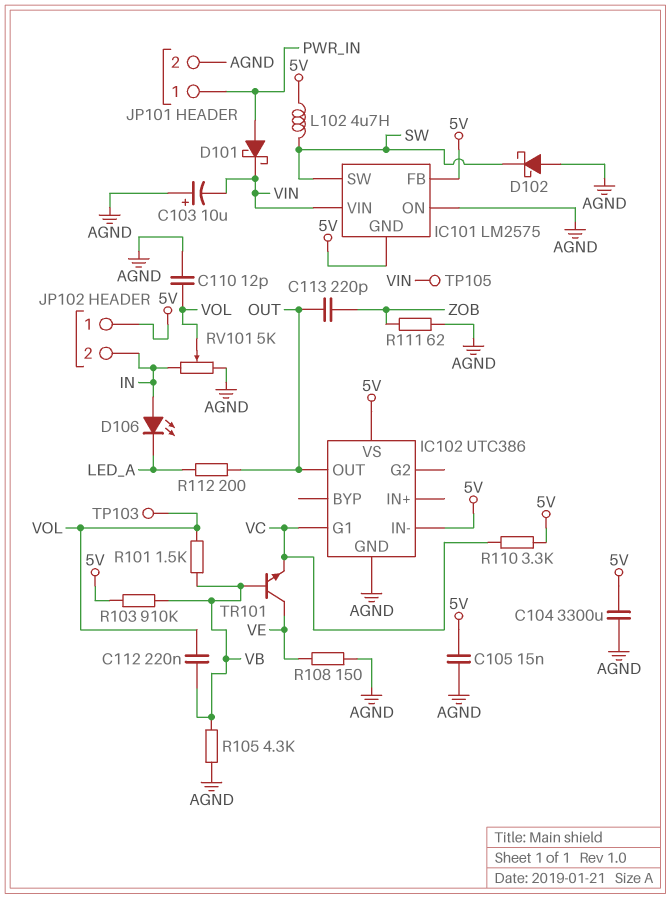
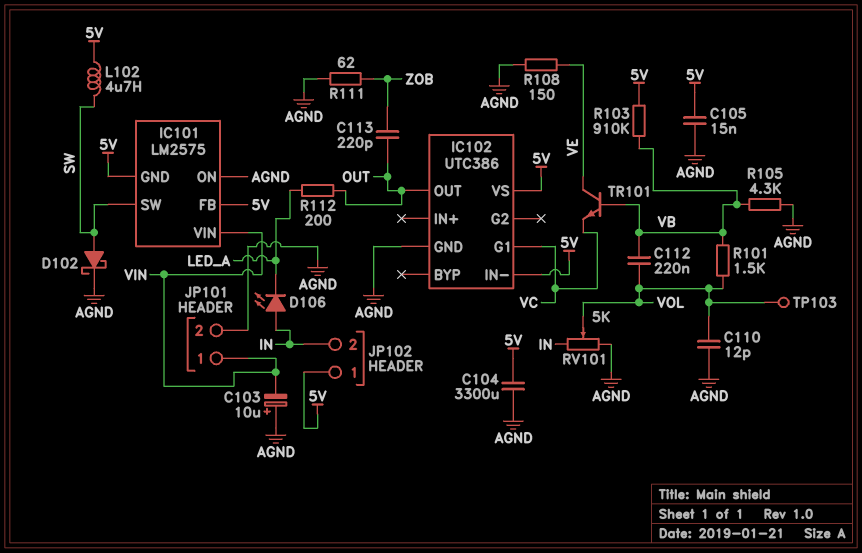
D101: schottky (A PWR_IN, K VIN) -> none
D102: schottky (A AGND, K SW) -> schottky (A SW, K AGND)
JP101 pin 1: PWR_IN -> VIN
R110: 3.3k (5V, VC) -> none
TP105: test point (VIN) -> none

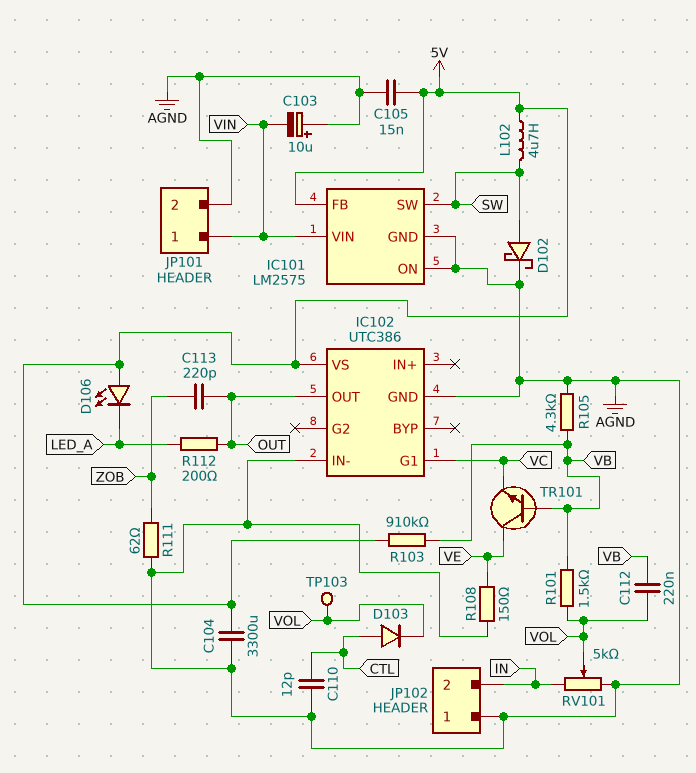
C110: 12pF (AGND, VOL) -> 12pF (AGND, CTL)
D103: none -> diode (A CTL, K VOL)
D106: LED (A IN, K LED_A) -> LED (A 5V, K LED_A)
IC101 pin GND: 5V -> AGND
IC102 pin IN-: 5V -> AGND
JP102 pin 1: 5V -> AGND

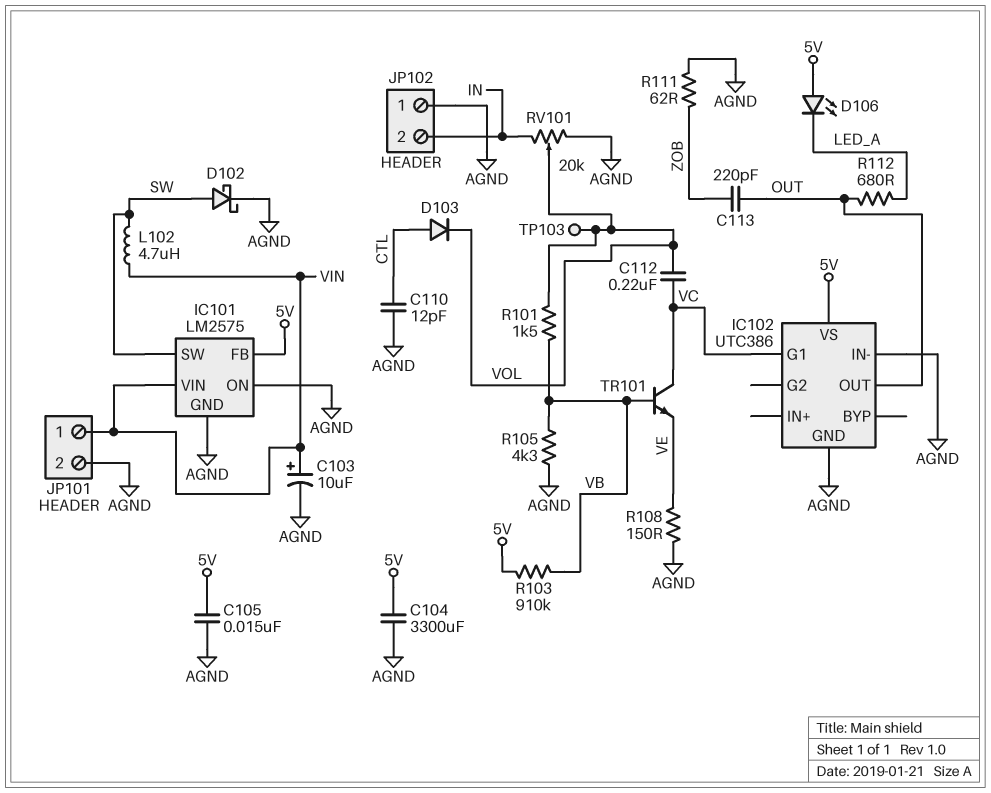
C103: 10uF (plus AGND, minus VIN) -> 10uF (plus VIN, minus AGND)
C112: 220nF (VB, VOL) -> 220nF (VC, VOL)
L102: 4.7uH (5V, SW) -> 4.7uH (SW, VIN)
R112: 200 (LED_A, OUT) -> 680 (LED_A, OUT)
RV101: 5k (AGND, IN, wiper VOL) -> 20k (AGND, IN, wiper VOL)
TR101: NPN (B VB, C VE, E VC) -> NPN (B VB, C VC, E VE)

